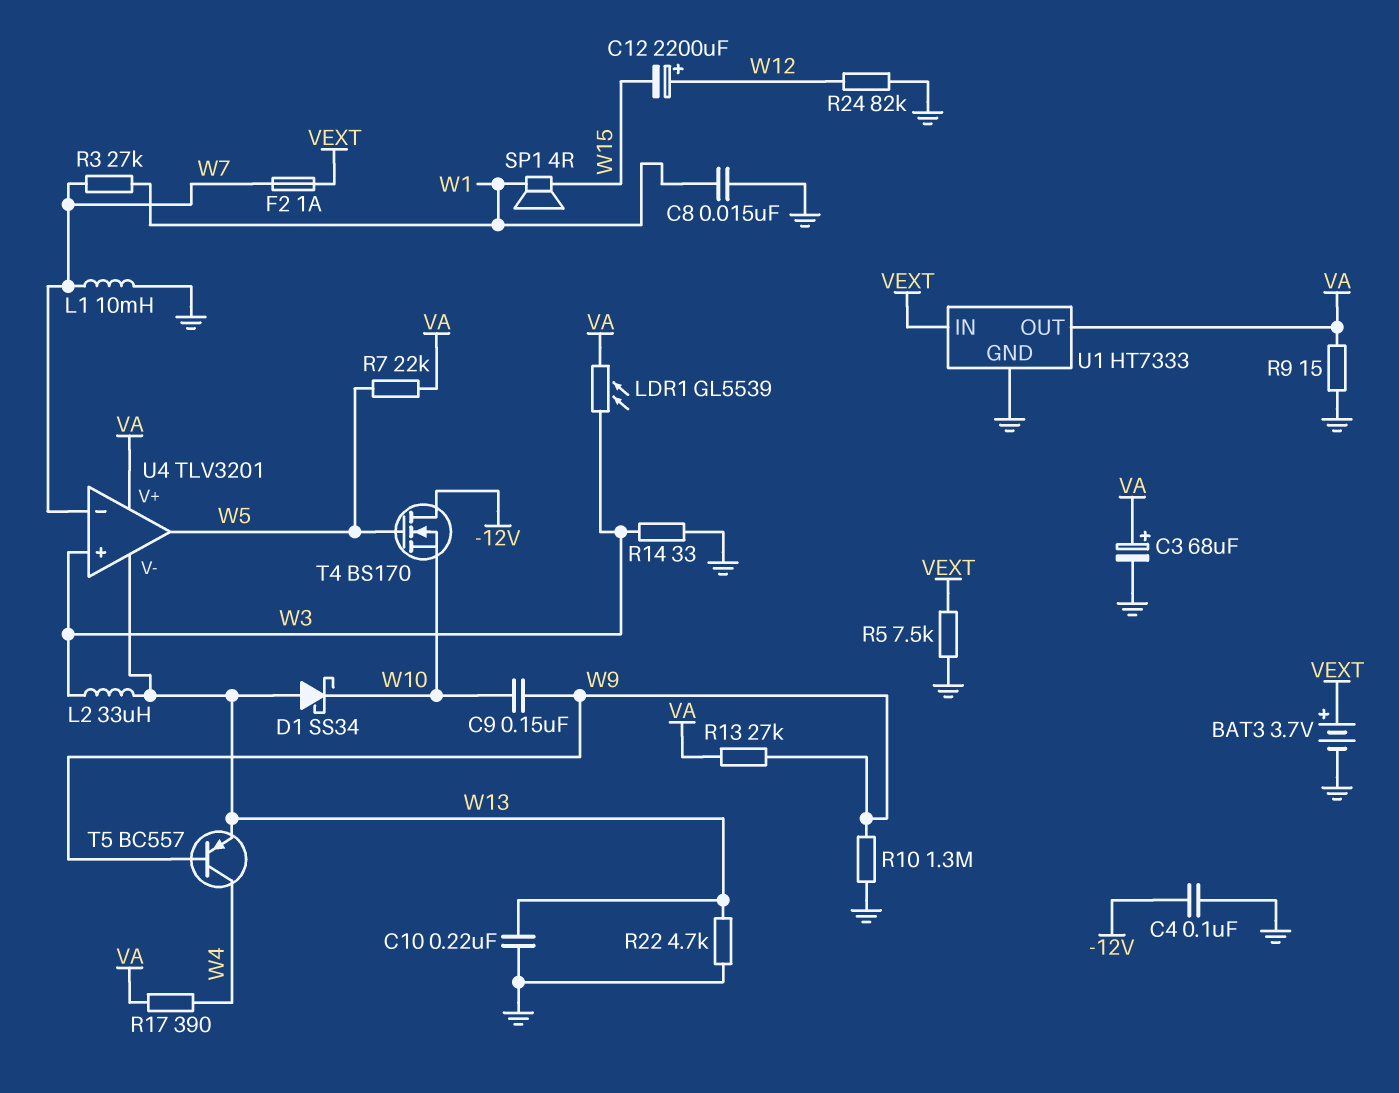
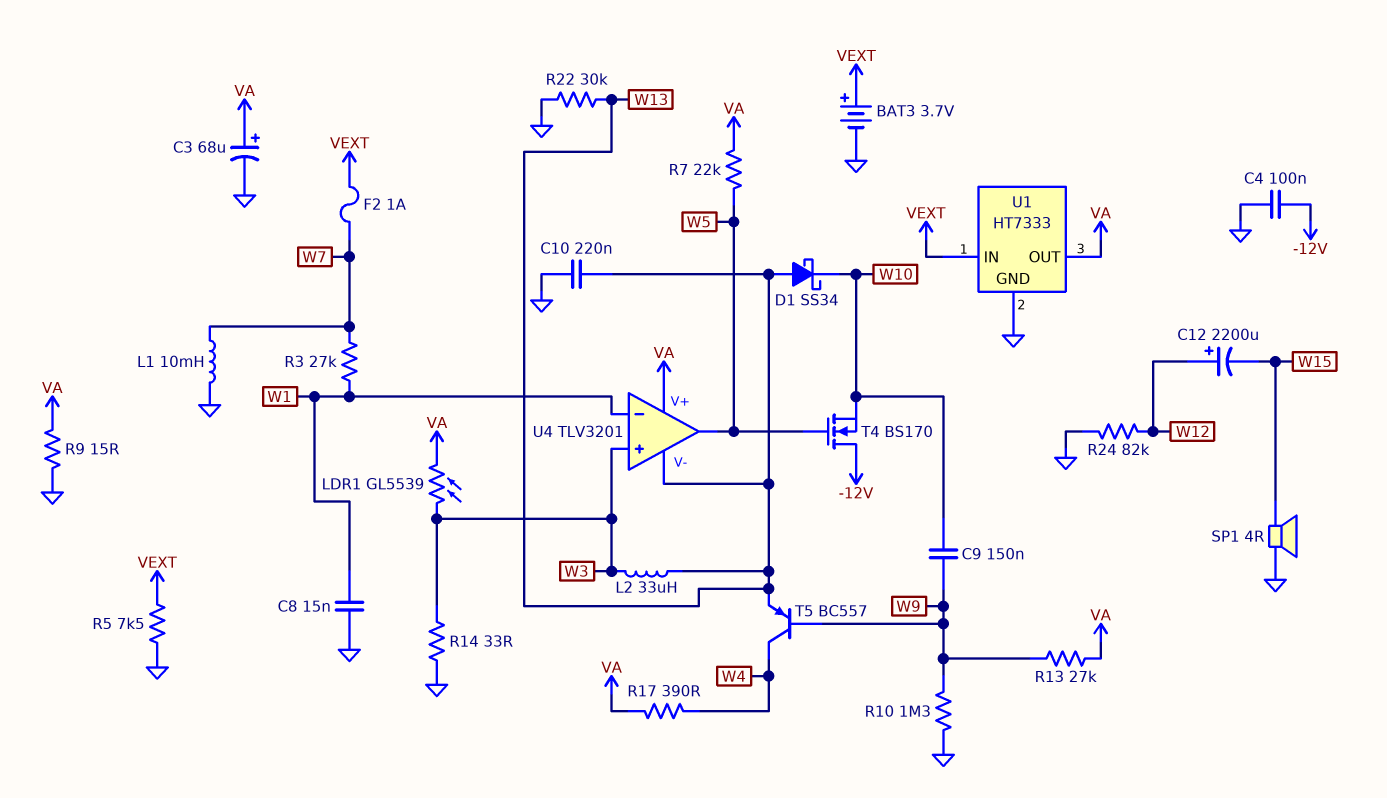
R22: 4.7k (GND, W13) -> 30k (GND, W13)
SP1: speaker 4R (W1, W15) -> speaker 4R (GND, W15)
U4 pin in-: W7 -> W1

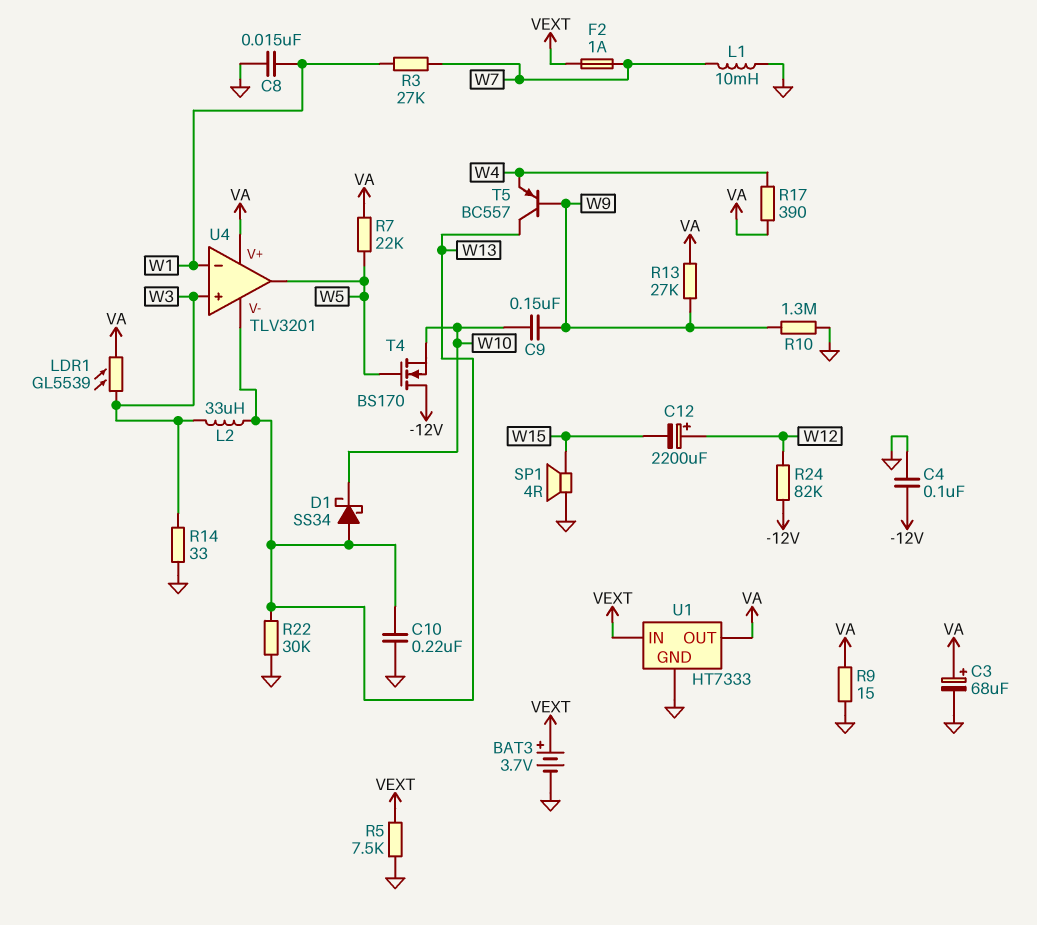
R24: 82k (GND, W12) -> 82k (-12V, W12)
T5: PNP BC557 (B W9, C W4, E W13) -> PNP BC557 (B W9, C W13, E W4)

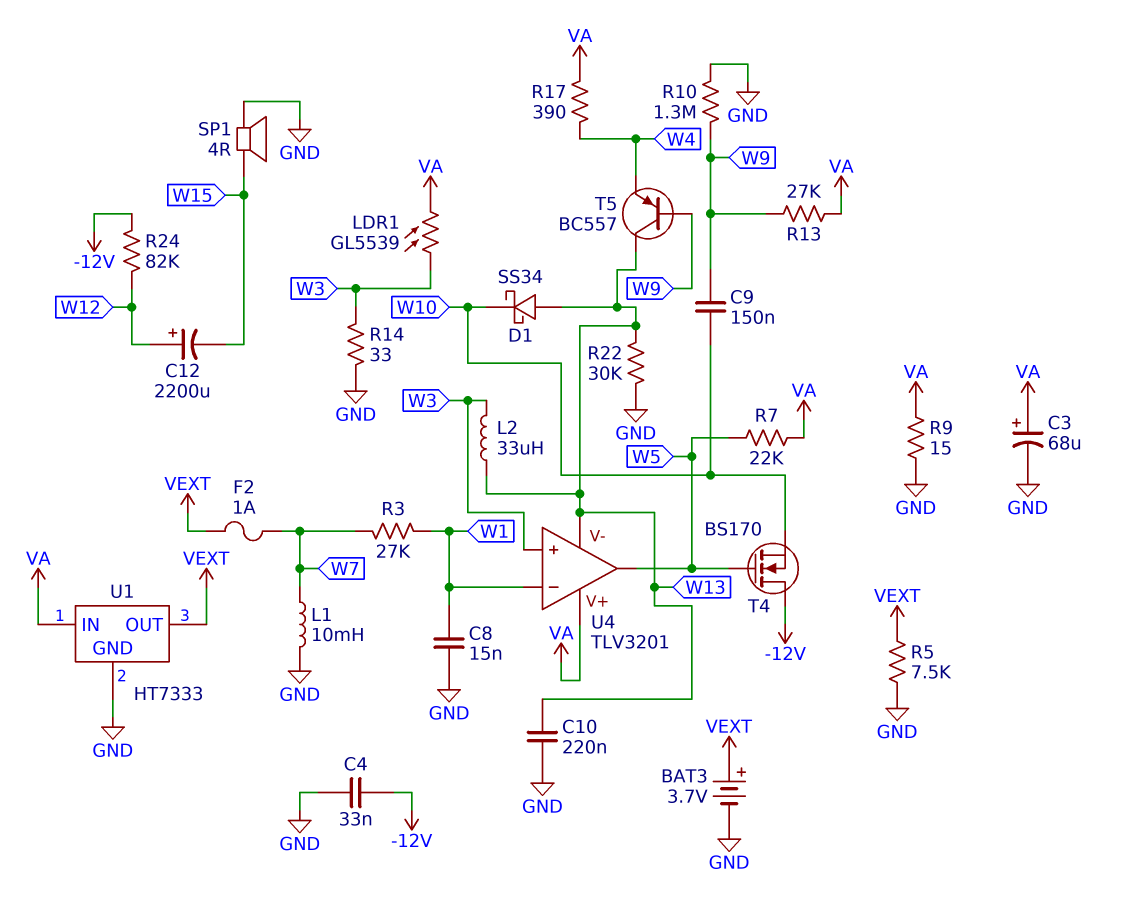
C4: 100nF (-12V, GND) -> 33nF (-12V, GND)
U1 pin IN: VEXT -> VA
U1 pin OUT: VA -> VEXT

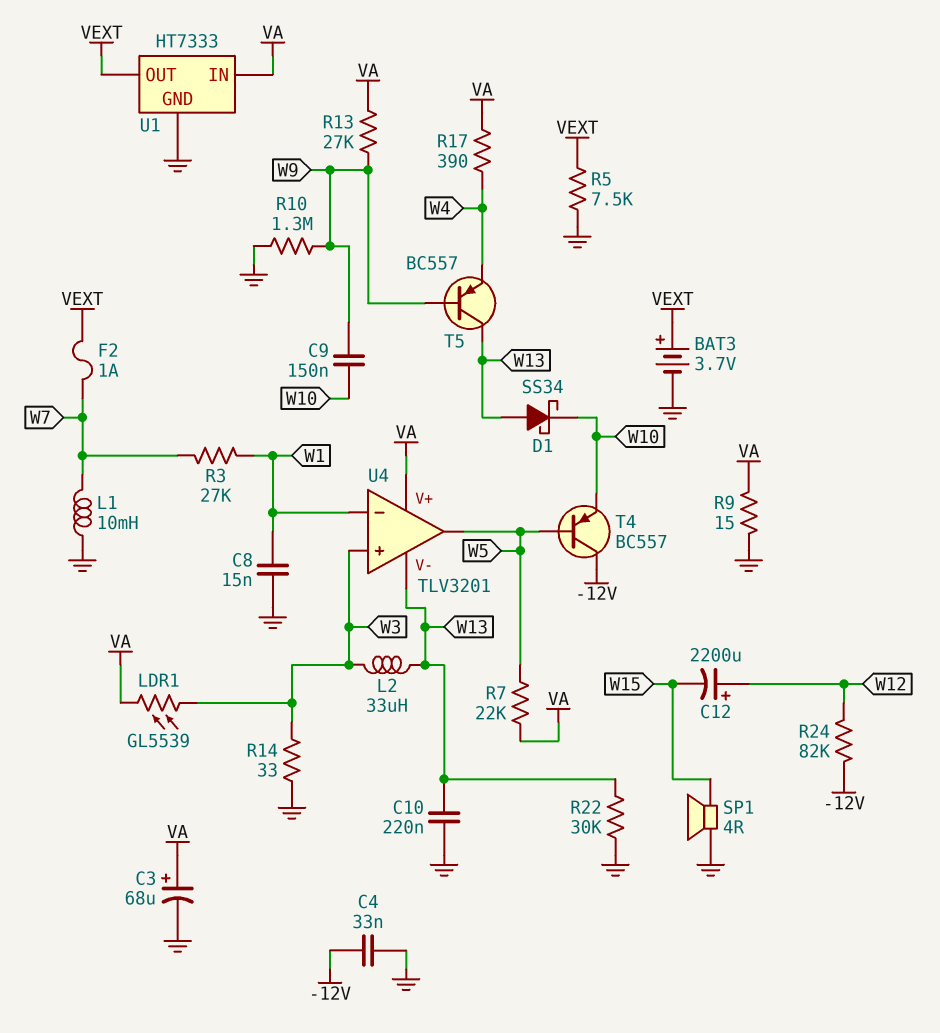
T4: NMOS BS170 (G W5, D -12V, S W10) -> PNP BC557 (B W5, C -12V, E W10)

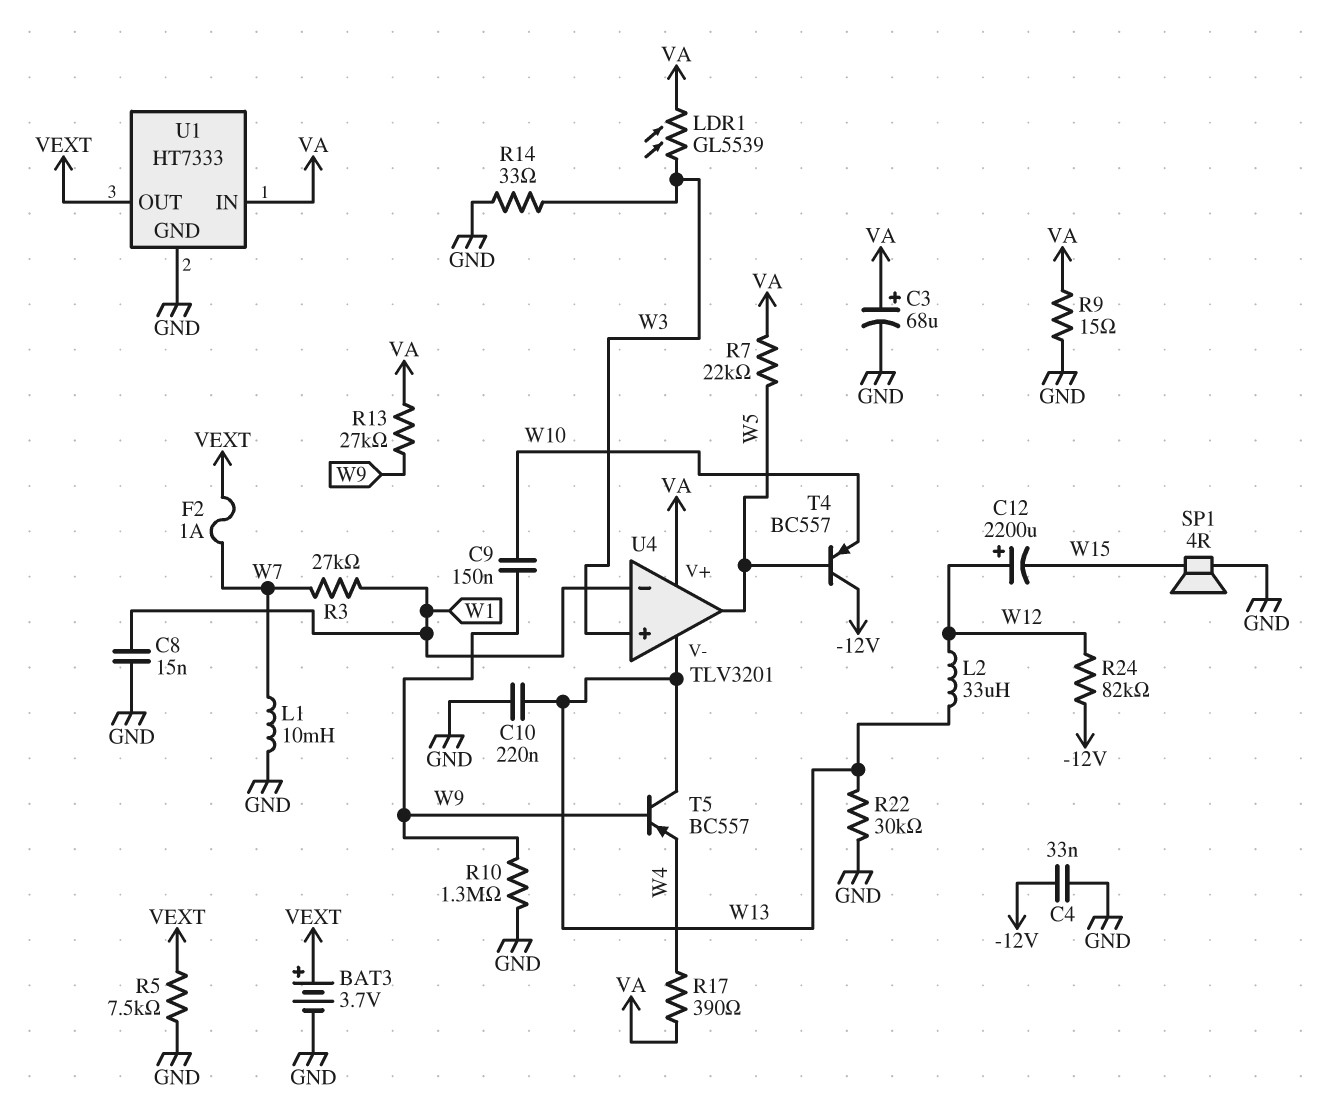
D1: schottky SS34 (A W13, K W10) -> none
L2: 33uH (W3, W13) -> 33uH (W12, W13)

